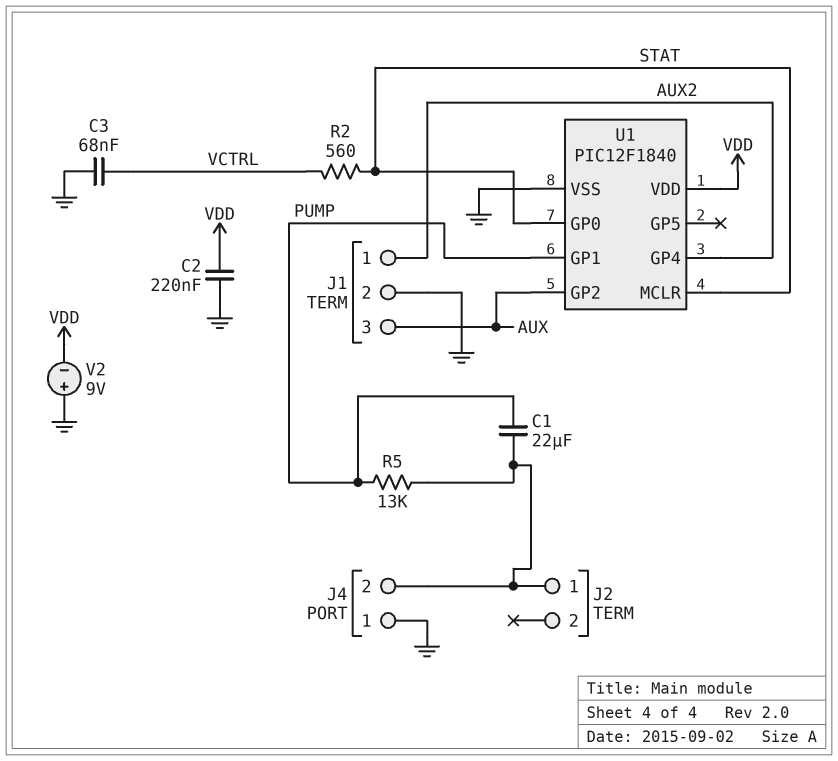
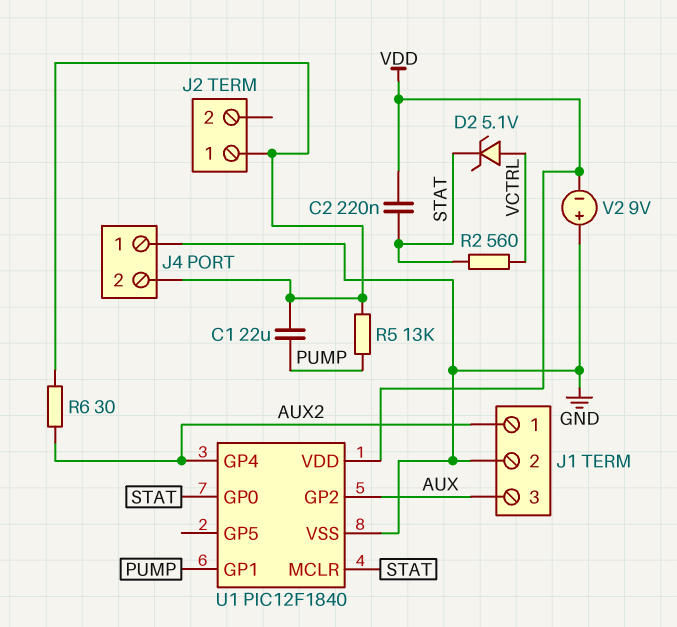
C2: 220nF (GND, VDD) -> 220nF (STAT, VDD)
C3: 68nF (GND, VCTRL) -> none
D2: none -> zener 5.1V (A VCTRL, K STAT)
R6: none -> 30 (AUX2, J2/1)

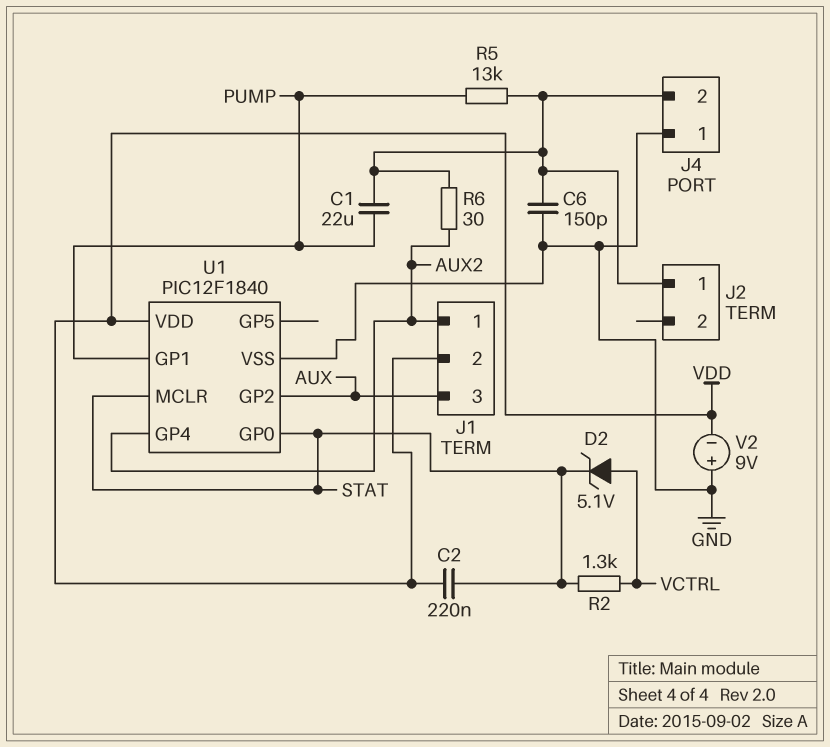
C6: none -> 150pF (GND, J2/1)
J1 pin 2: GND -> VDD
R2: 560 (STAT, VCTRL) -> 1.3k (STAT, VCTRL)

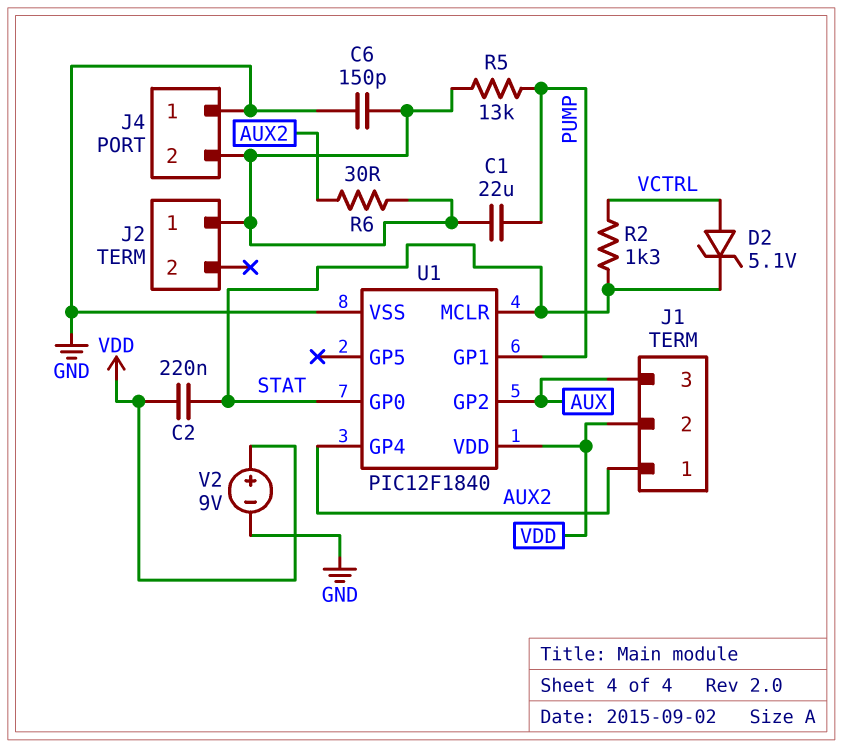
V2: 9V (plus GND, minus VDD) -> 9V (plus VDD, minus GND)

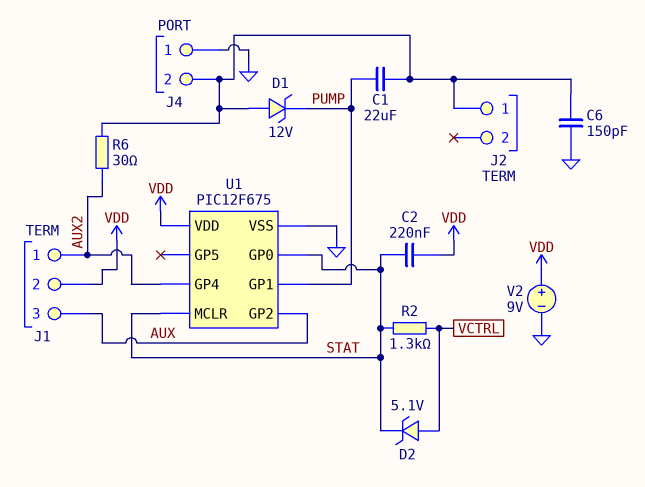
D1: none -> zener 12V (A J2/1, K PUMP)
R5: 13k (J2/1, PUMP) -> none
U1: PIC12F1840 -> PIC12F675

